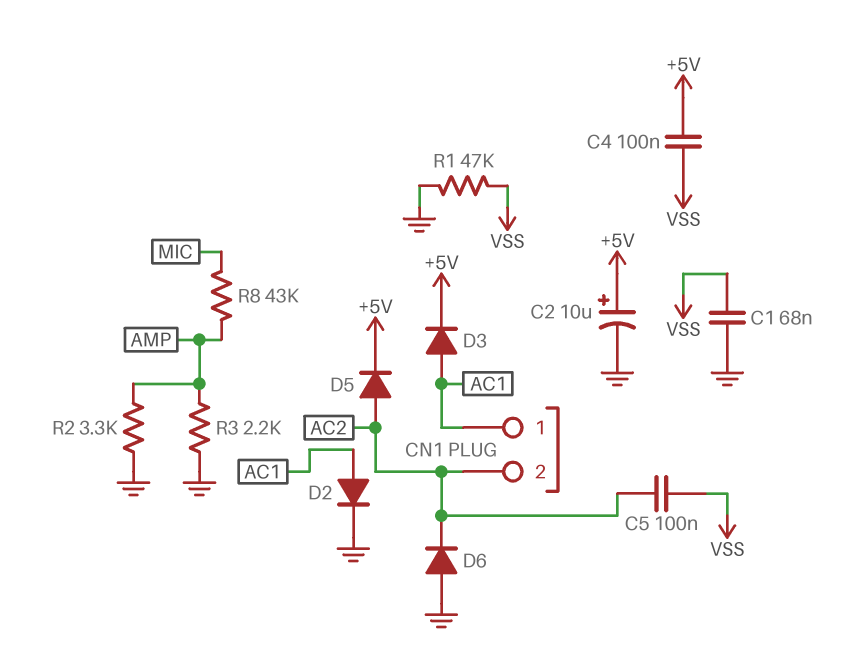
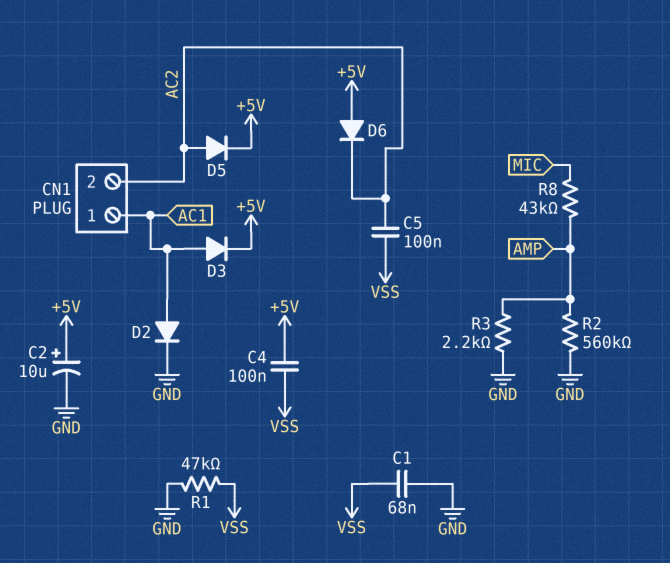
D6: diode (A GND, K AC2) -> diode (A +5V, K AC2)
R2: 3.3k (AMP, GND) -> 560k (AMP, GND)

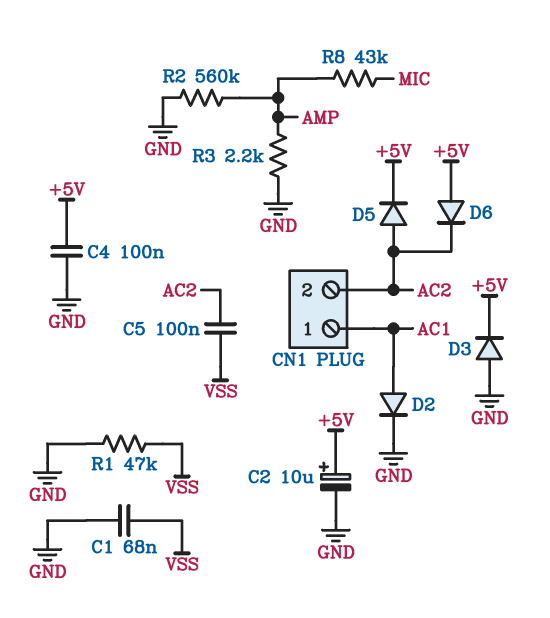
C4: 100nF (+5V, VSS) -> 100nF (+5V, GND)
D3: diode (A AC1, K +5V) -> diode (A GND, K +5V)

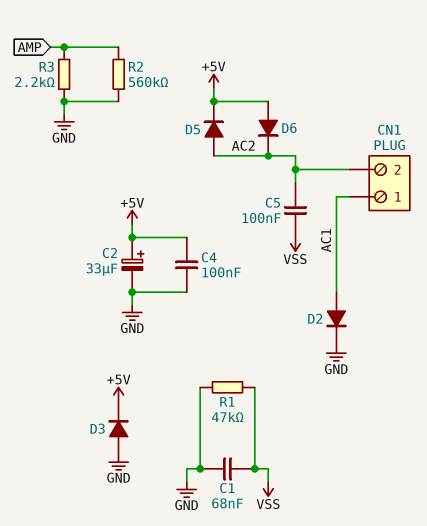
C2: 10uF (plus +5V, minus GND) -> 33uF (plus +5V, minus GND)
R8: 43k (AMP, MIC) -> none

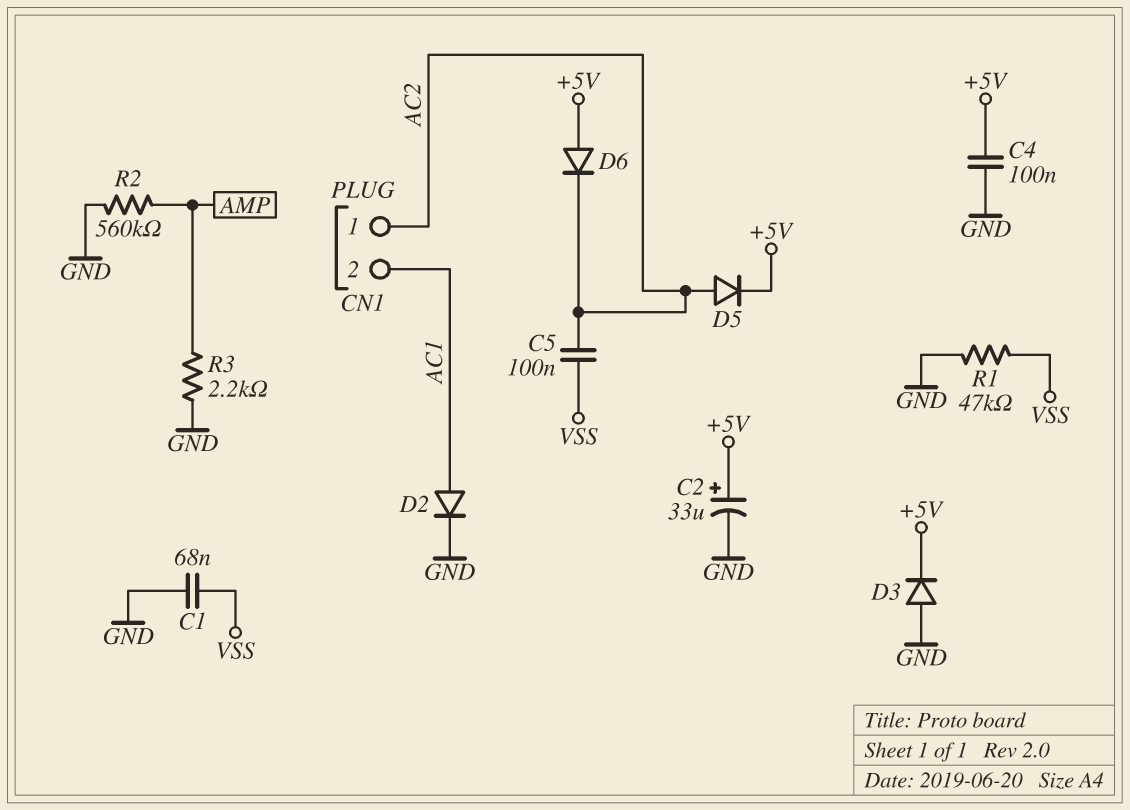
CN1 pin 1: AC1 -> AC2
CN1 pin 2: AC2 -> AC1

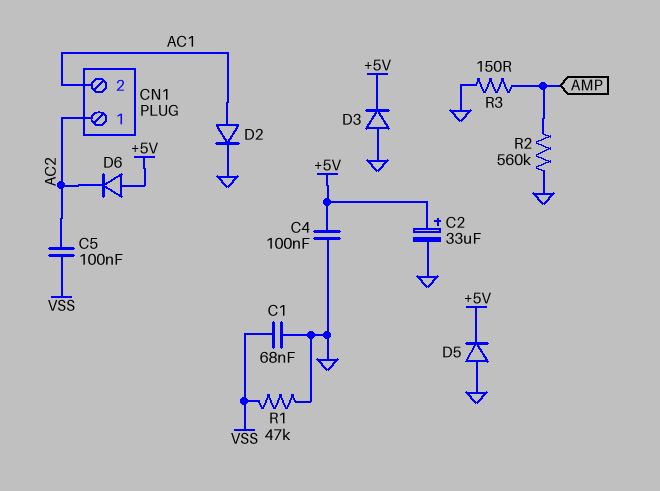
D5: diode (A AC2, K +5V) -> diode (A GND, K +5V)
R3: 2.2k (AMP, GND) -> 150 (AMP, GND)

